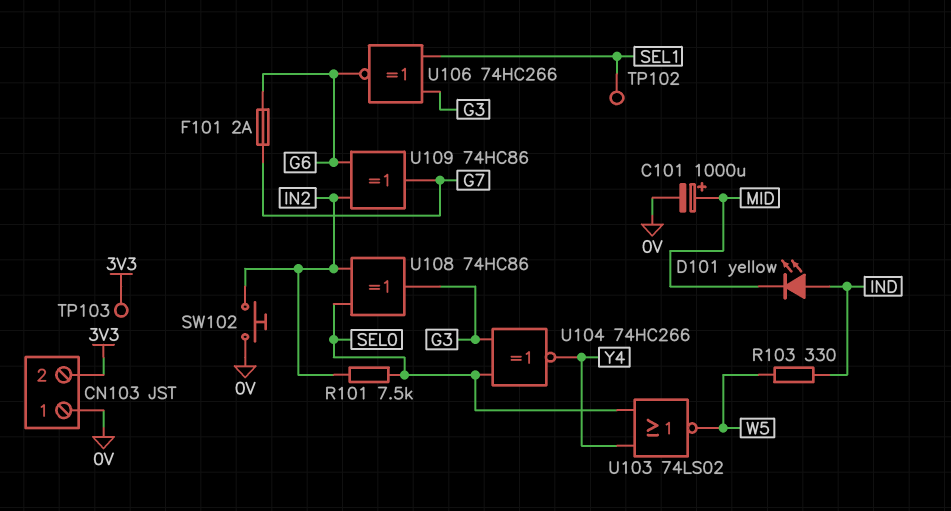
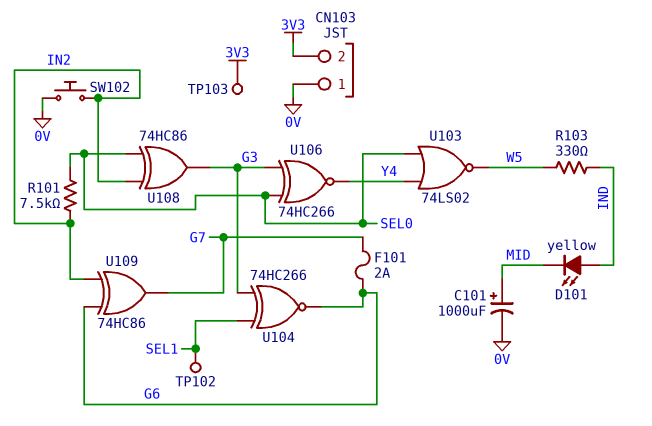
U104: XNOR 74HC266 (in G3, in SEL0, out Y4) -> XNOR 74HC266 (in G3, in SEL1, out G6)
U106: XNOR 74HC266 (in G3, in SEL1, out G6) -> XNOR 74HC266 (in G3, in SEL0, out Y4)

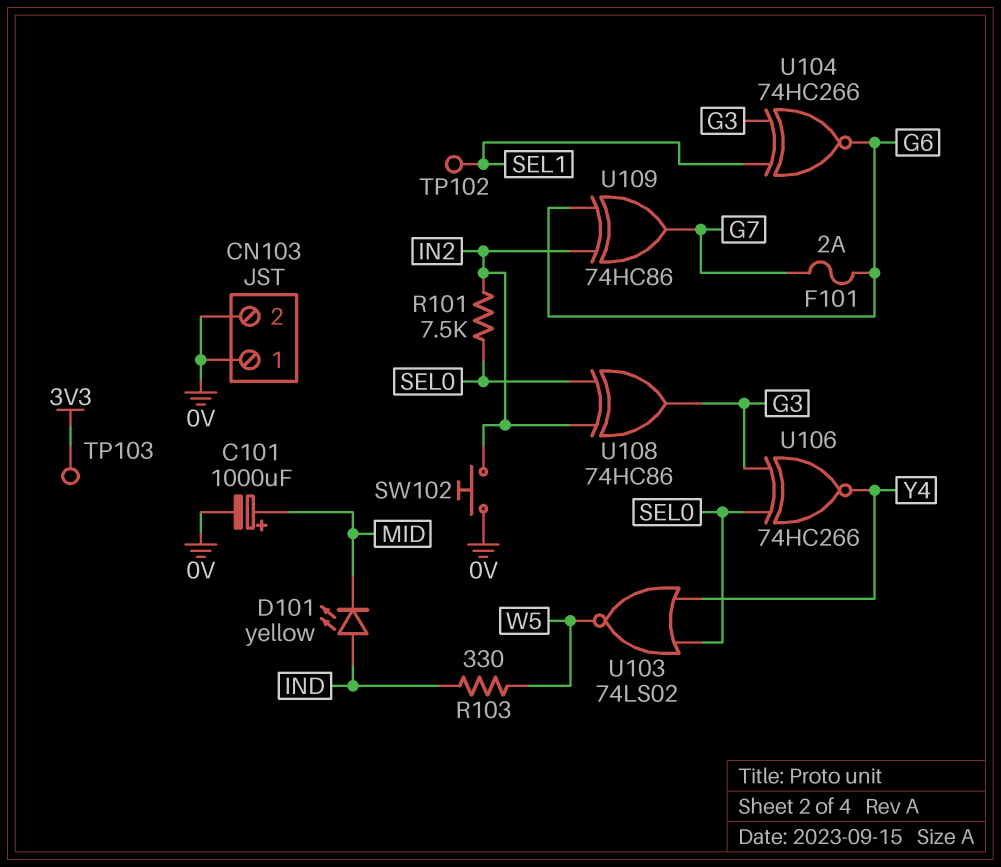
CN103 pin 2: 3V3 -> 0V

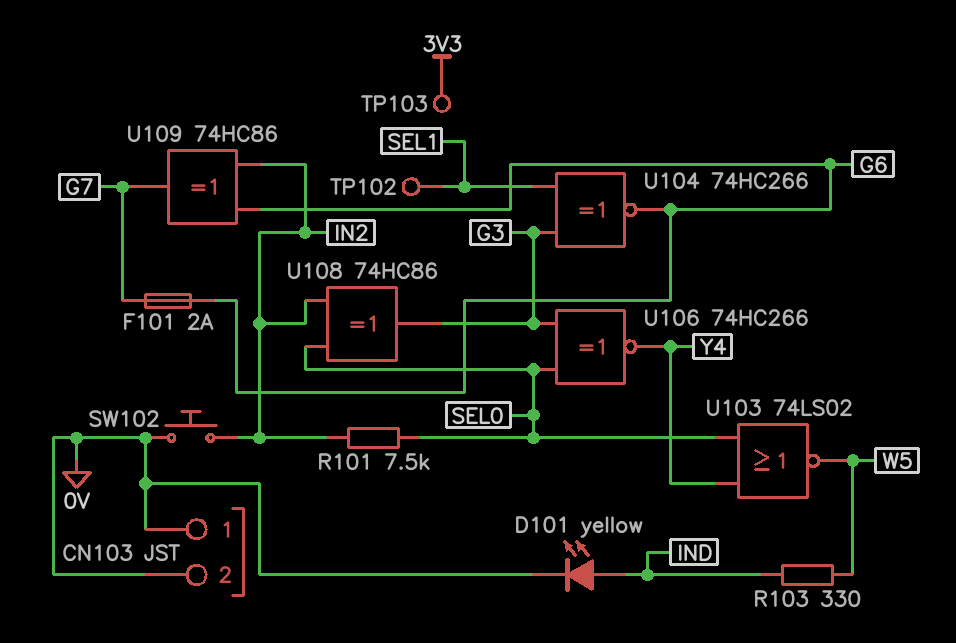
C101: 1000uF (plus MID, minus 0V) -> none
D101: LED yellow (A IND, K MID) -> LED yellow (A IND, K 0V)

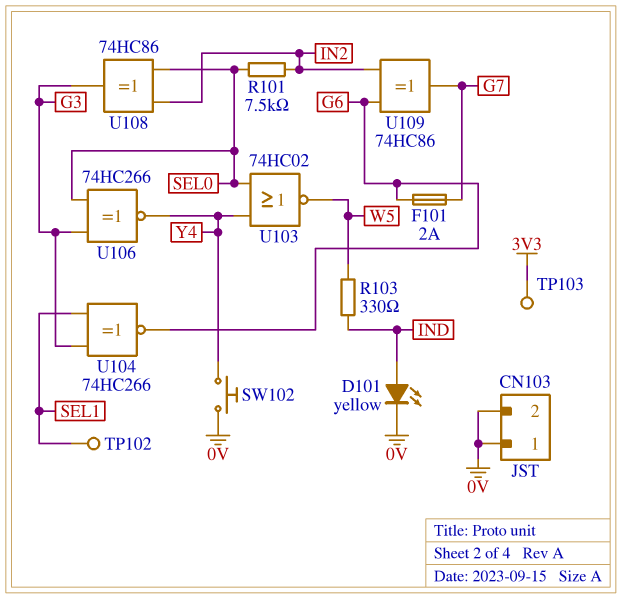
SW102: button (0V, IN2) -> button (0V, Y4)
U103: NOR 74LS02 (in SEL0, in Y4, out W5) -> NOR 74HC02 (in SEL0, in Y4, out W5)

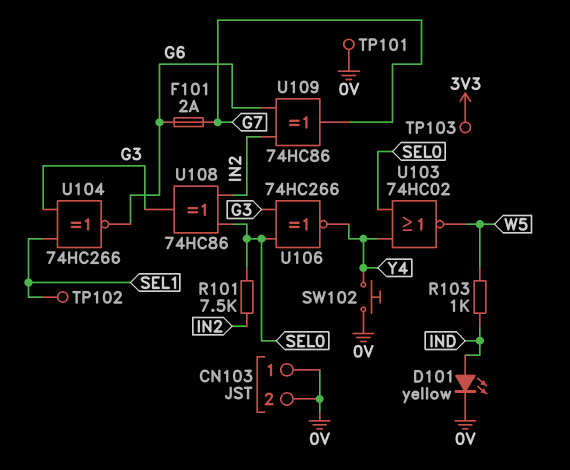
R103: 330 (IND, W5) -> 1k (IND, W5)
TP101: none -> test point (0V)

